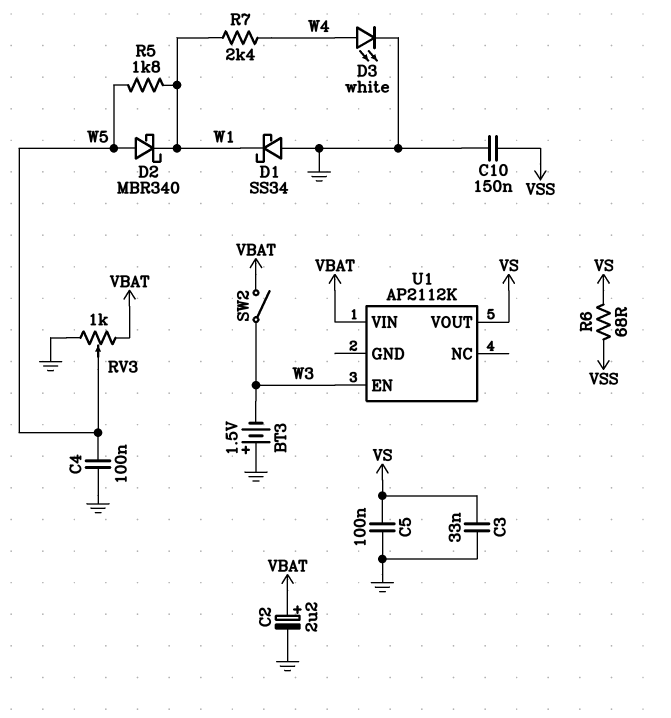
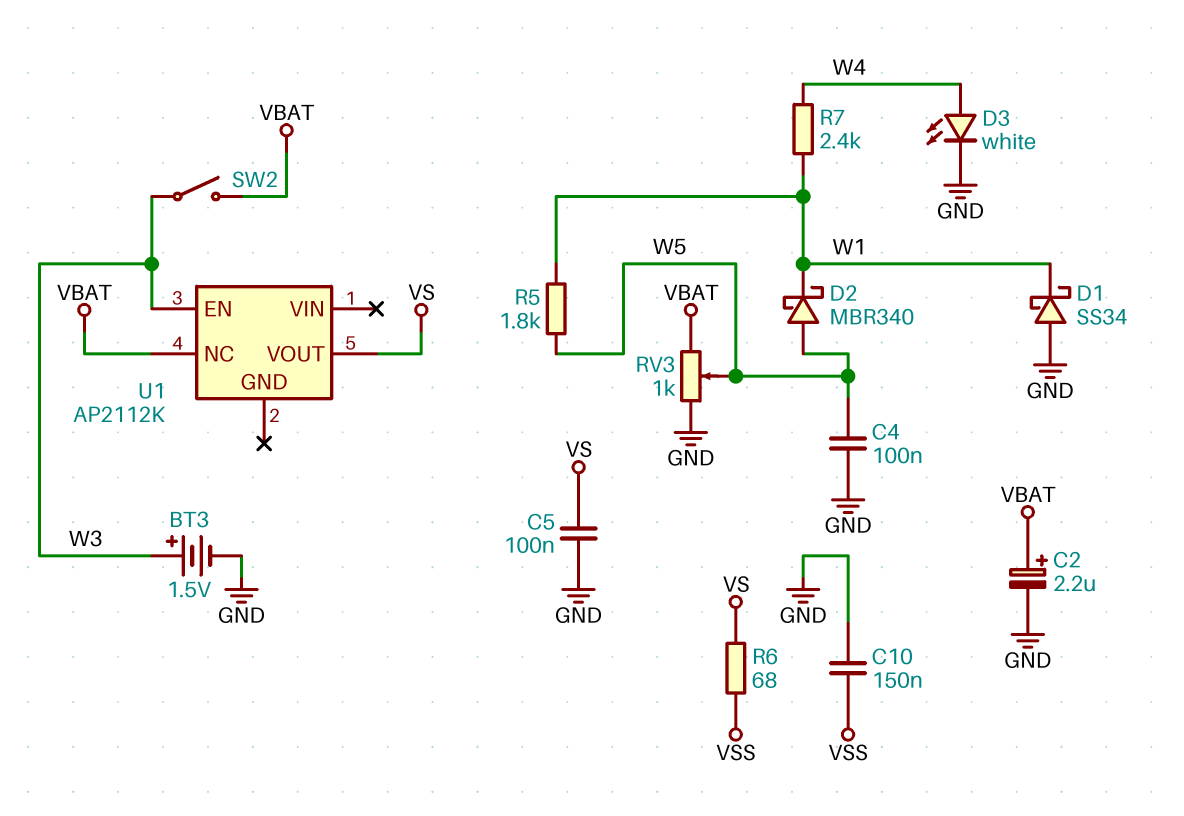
BT3: 1.5V (plus GND, minus W3) -> 1.5V (plus W3, minus GND)
C3: 33nF (GND, VS) -> none
U1 pin NC: none -> VBAT
U1 pin VIN: VBAT -> none

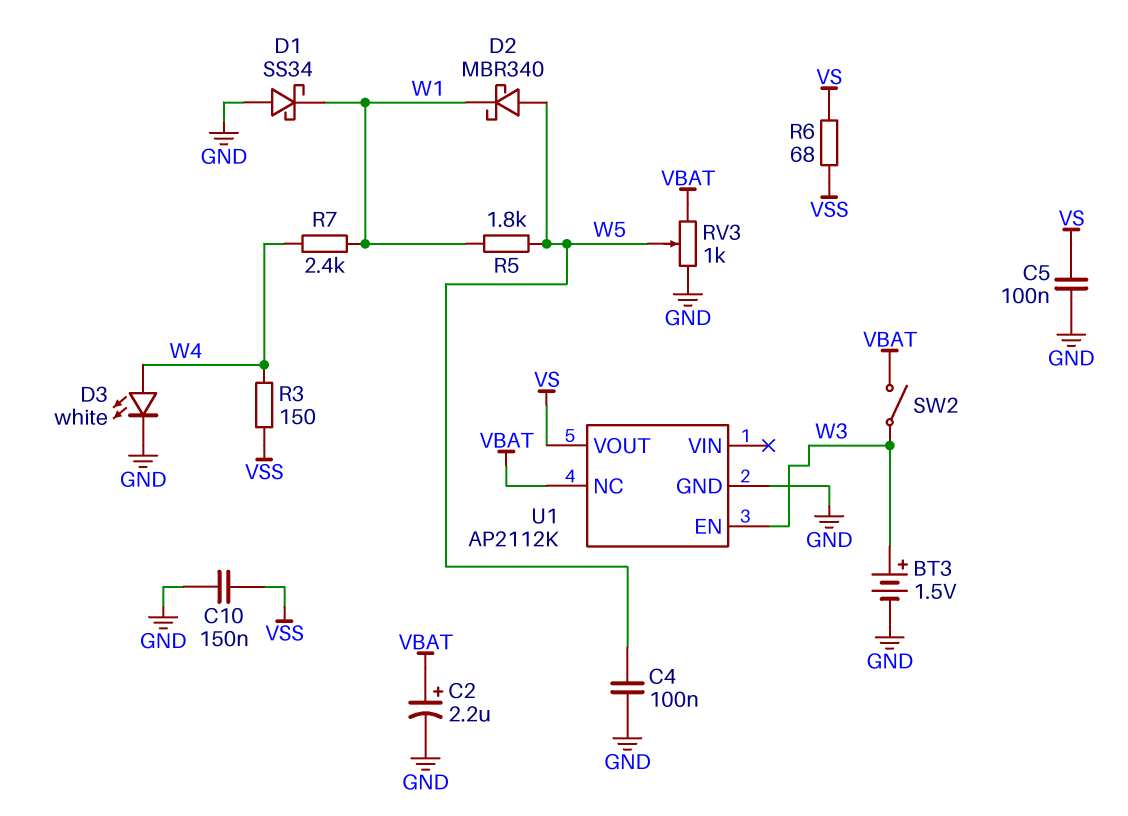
R3: none -> 150 (VSS, W4)
U1 pin GND: none -> GND

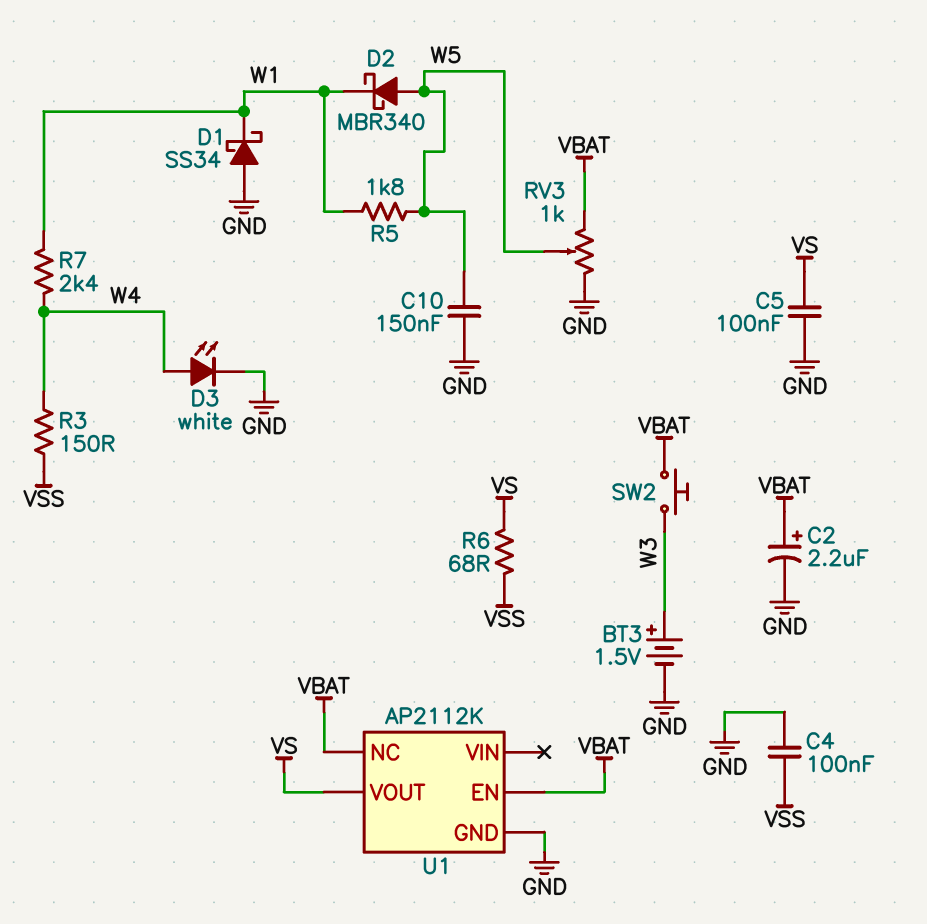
C4: 100nF (GND, W5) -> 100nF (GND, VSS)
C10: 150nF (GND, VSS) -> 150nF (GND, W5)
SW2: switch (VBAT, W3) -> button (VBAT, W3)
U1 pin EN: W3 -> VBAT

